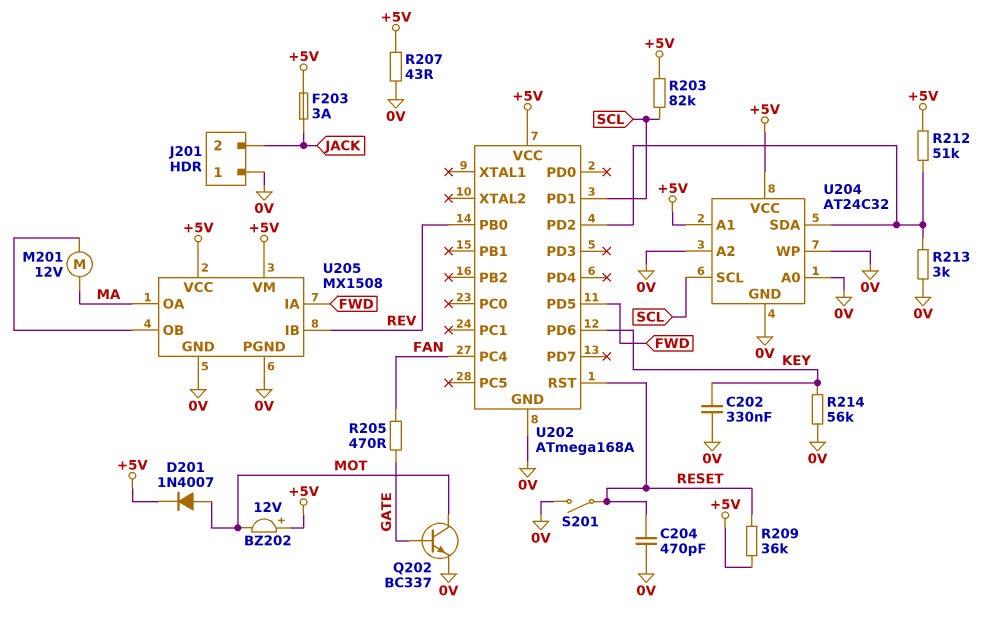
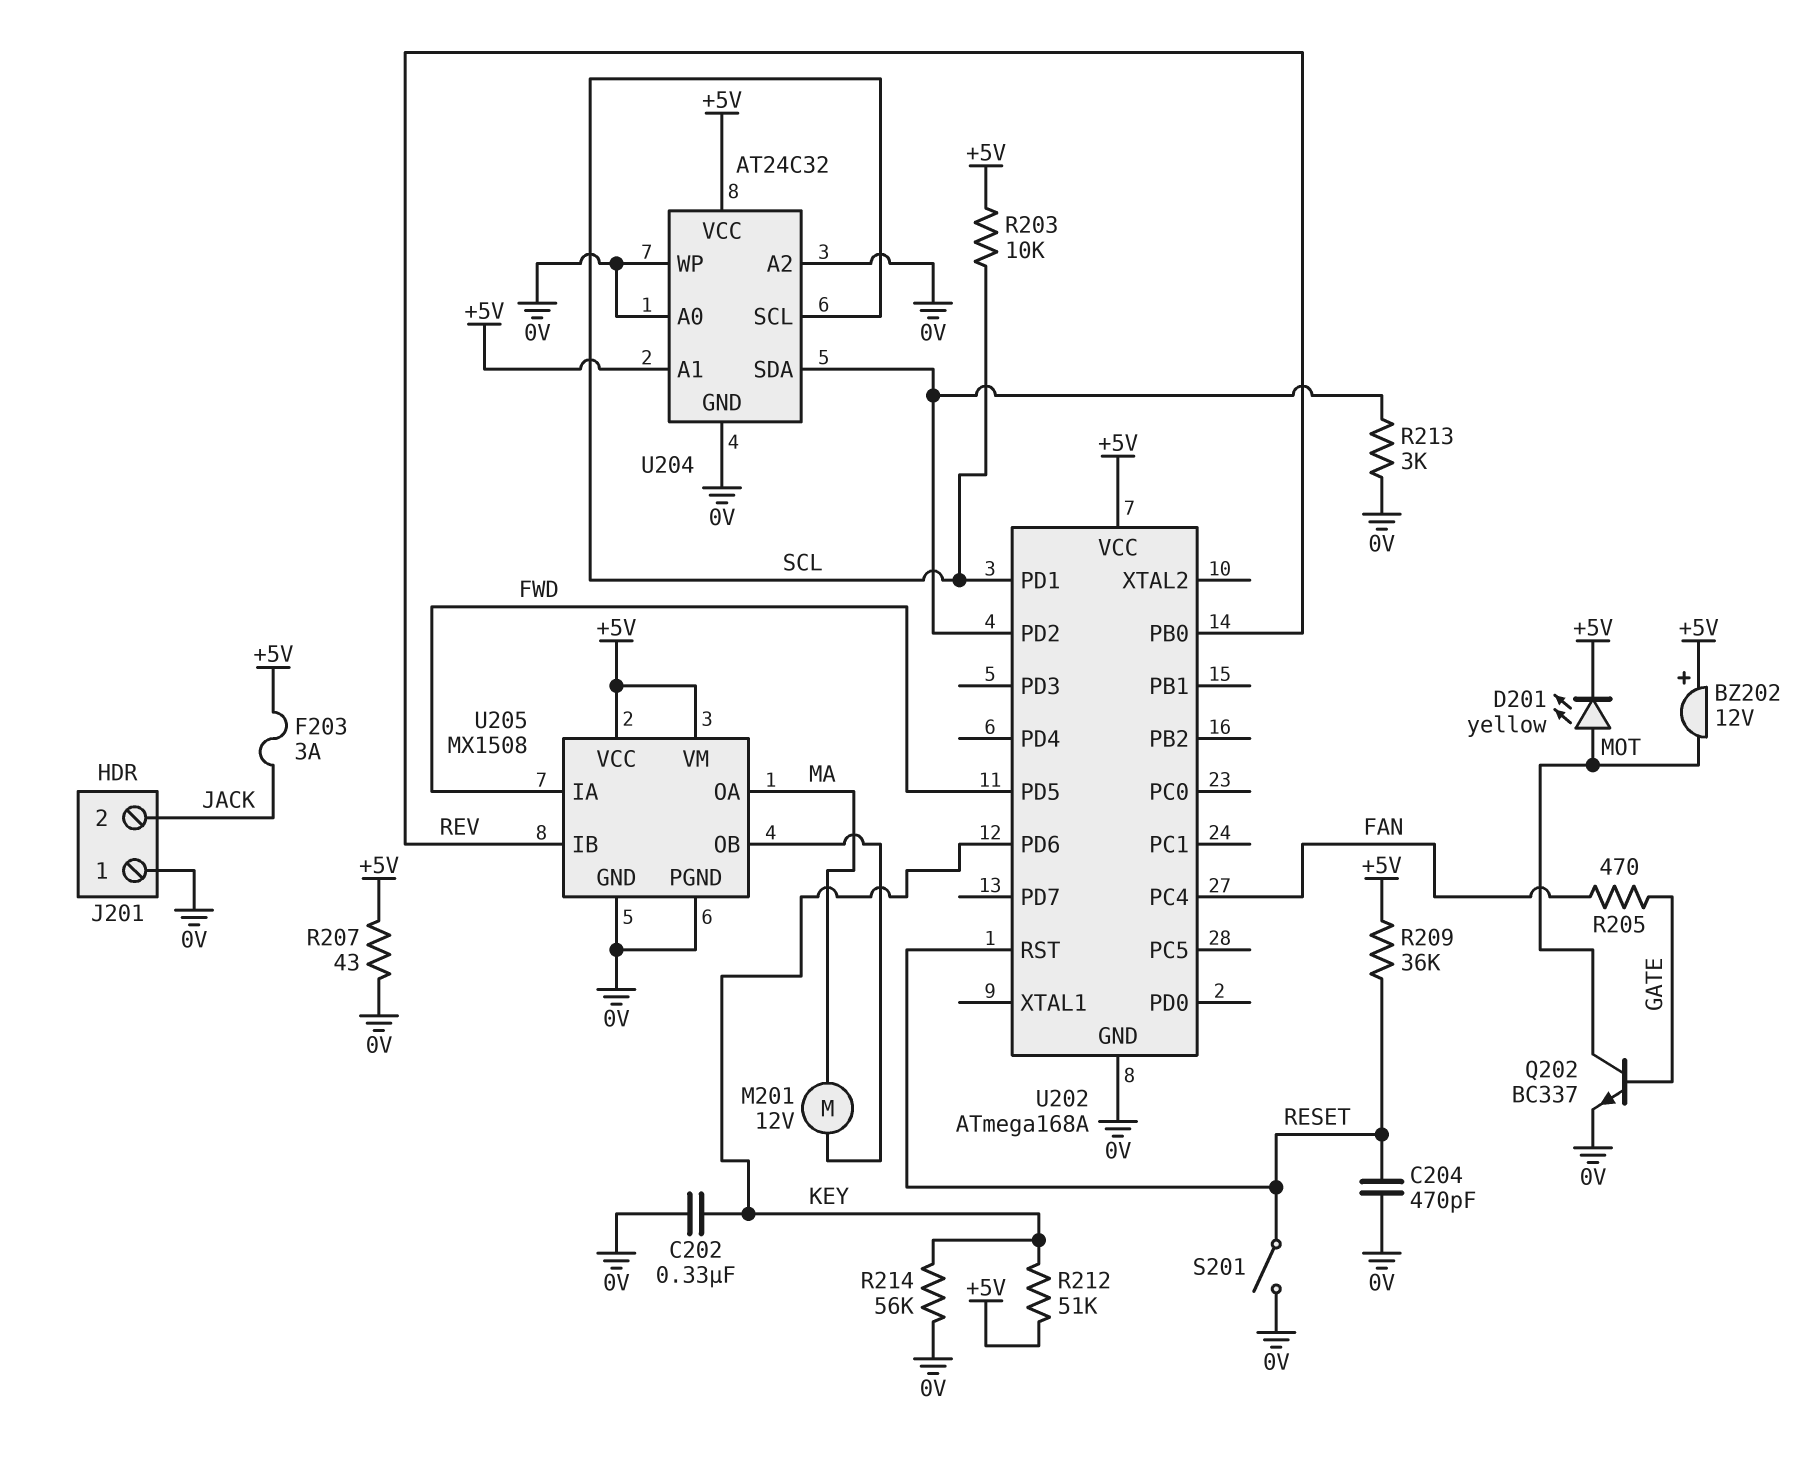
D201: diode 1N4007 (A MOT, K +5V) -> LED yellow (A MOT, K +5V)
R203: 82k (+5V, SCL) -> 10k (+5V, SCL)
R212: 51k (+5V, U202/PD2) -> 51k (+5V, KEY)

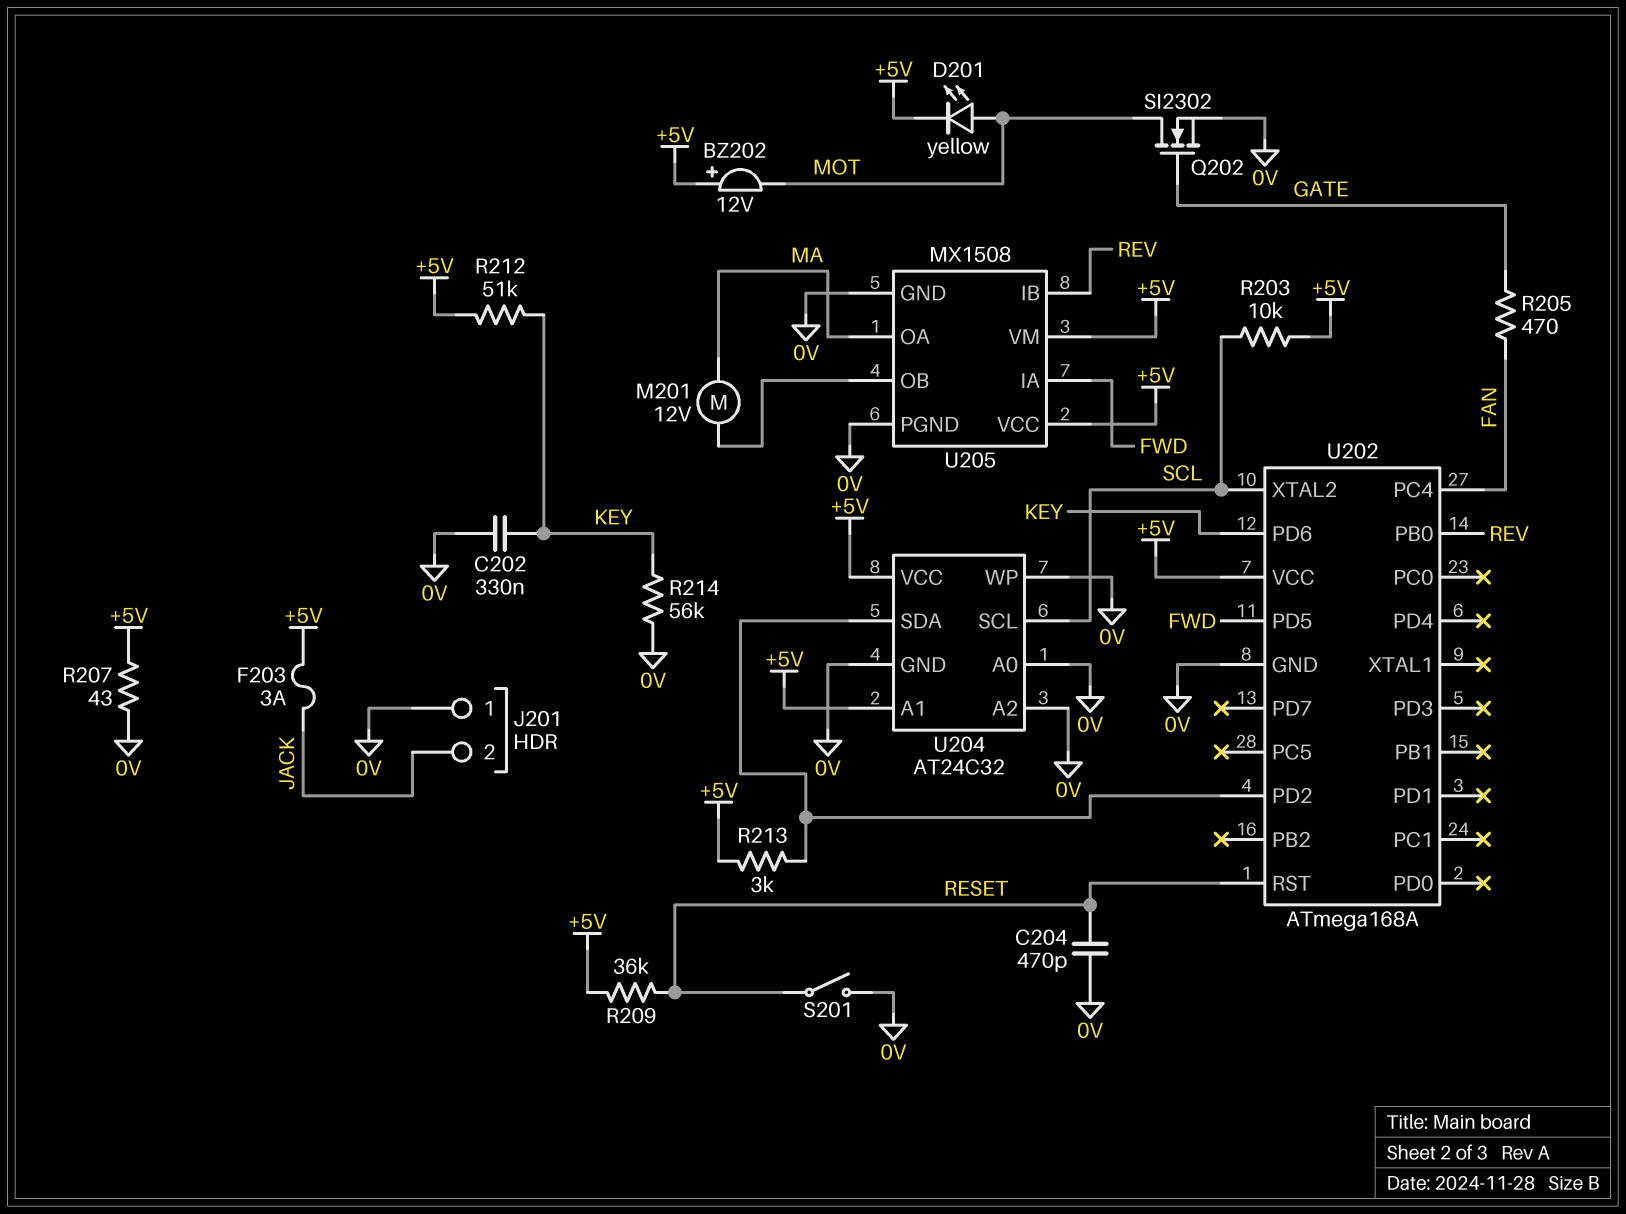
Q202: NPN BC337 (B GATE, C MOT, E 0V) -> NMOS SI2302 (G GATE, D MOT, S 0V)
R213: 3k (0V, U202/PD2) -> 3k (+5V, U202/PD2)
U202 pin PD1: SCL -> none
U202 pin XTAL2: none -> SCL

